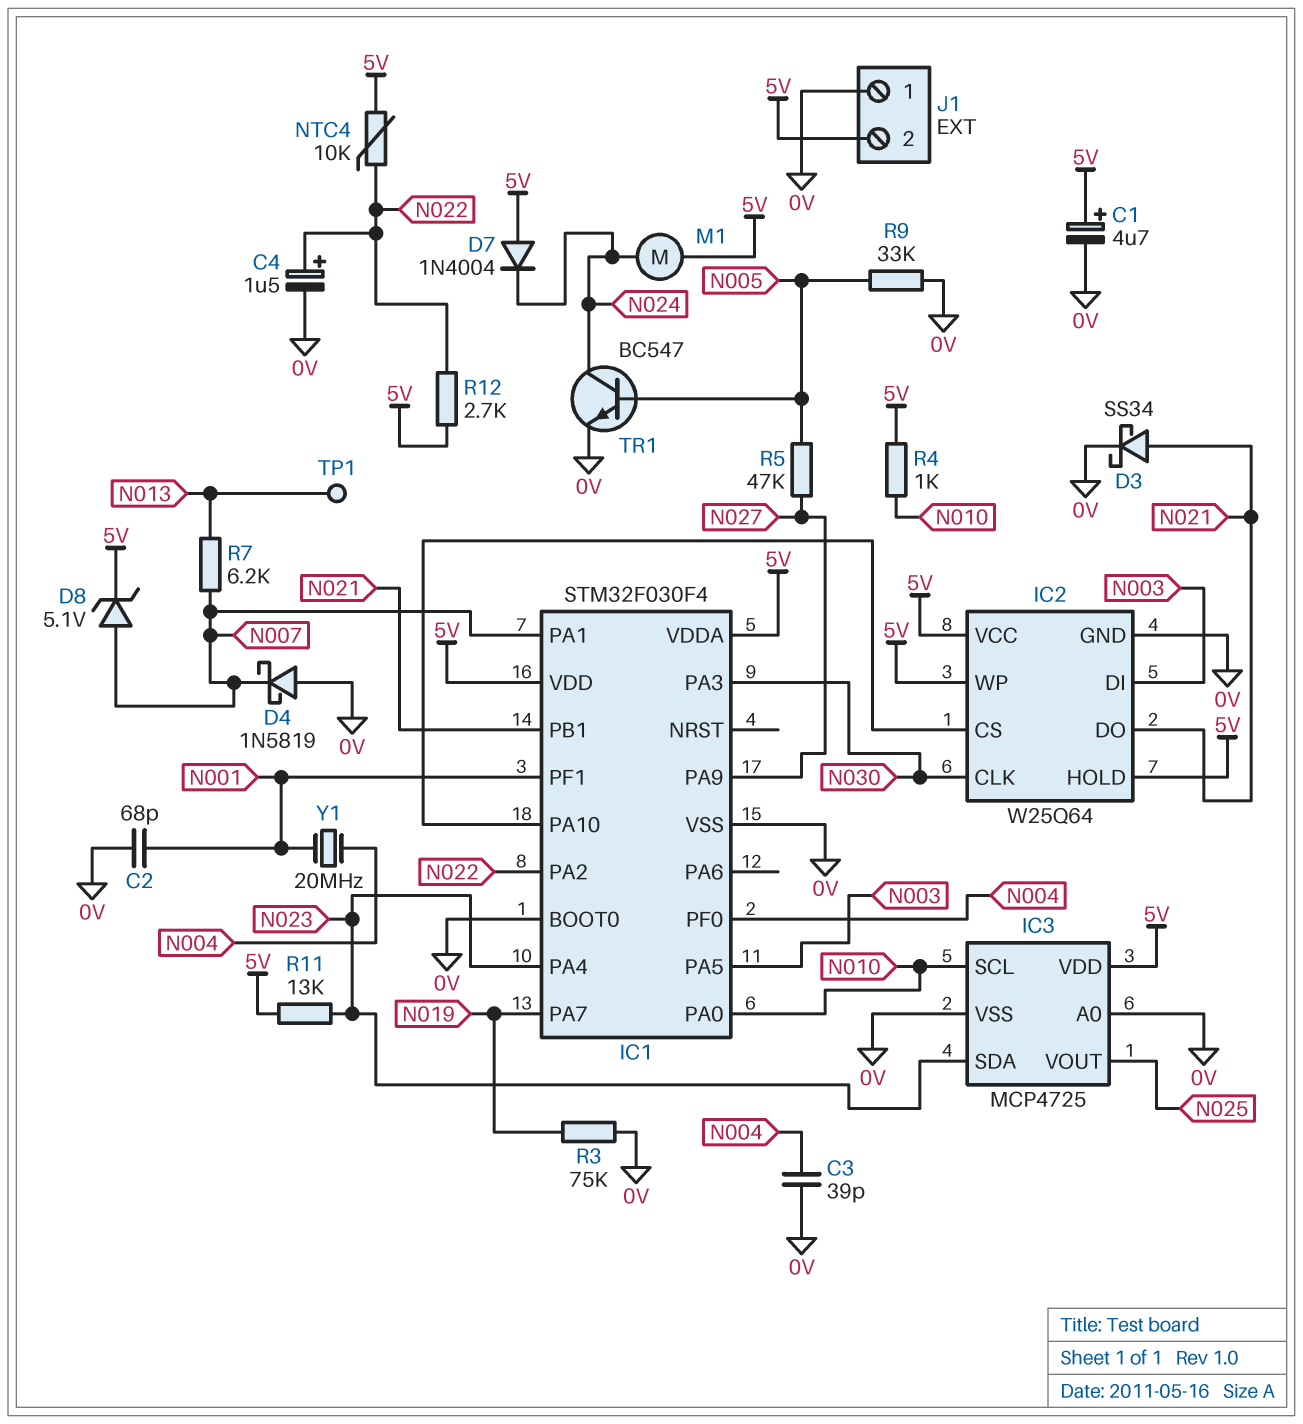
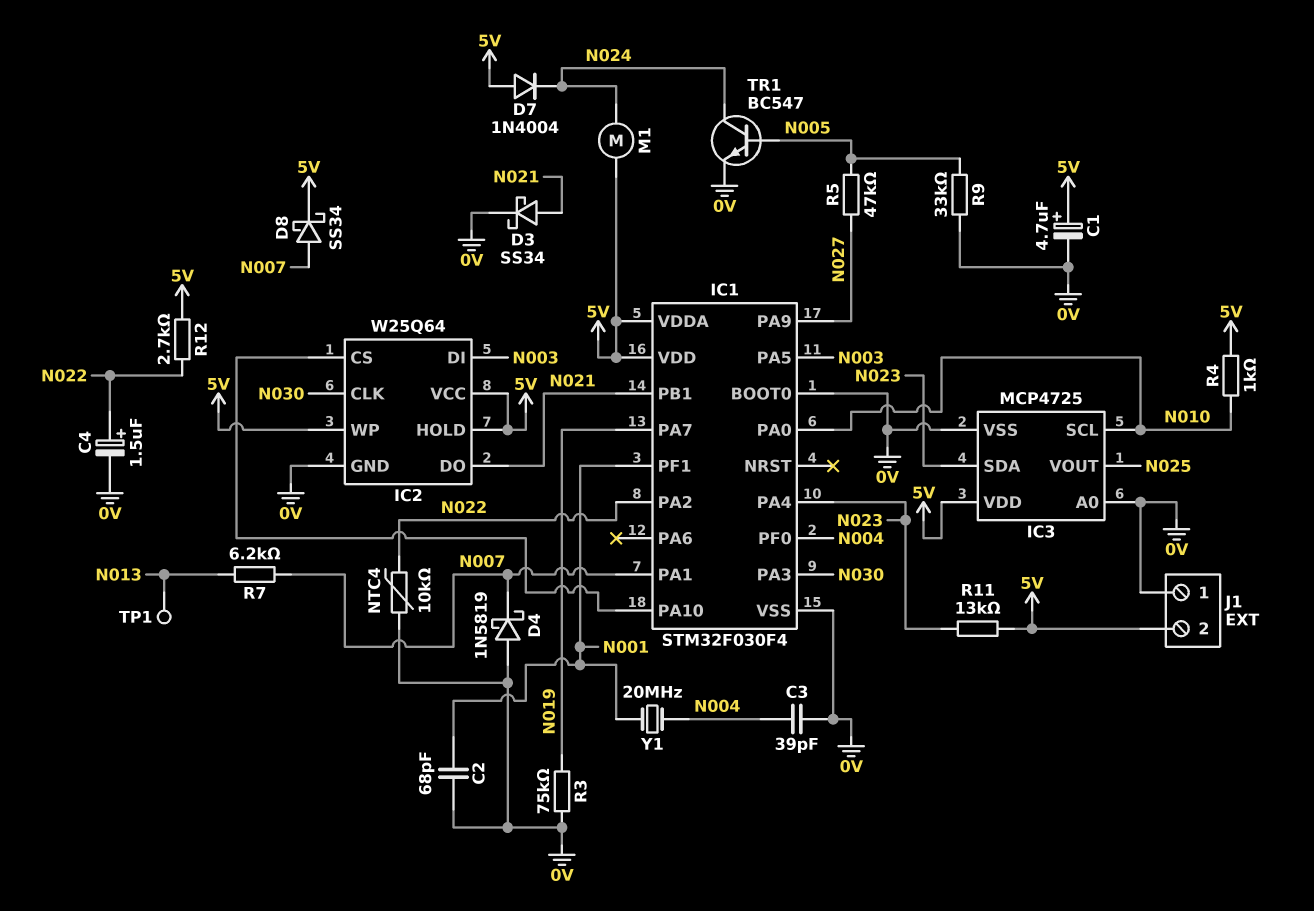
D8: zener 5.1V (A N007, K 5V) -> schottky SS34 (A N007, K 5V)
NTC4: 10k (5V, N022) -> 10k (0V, N022)

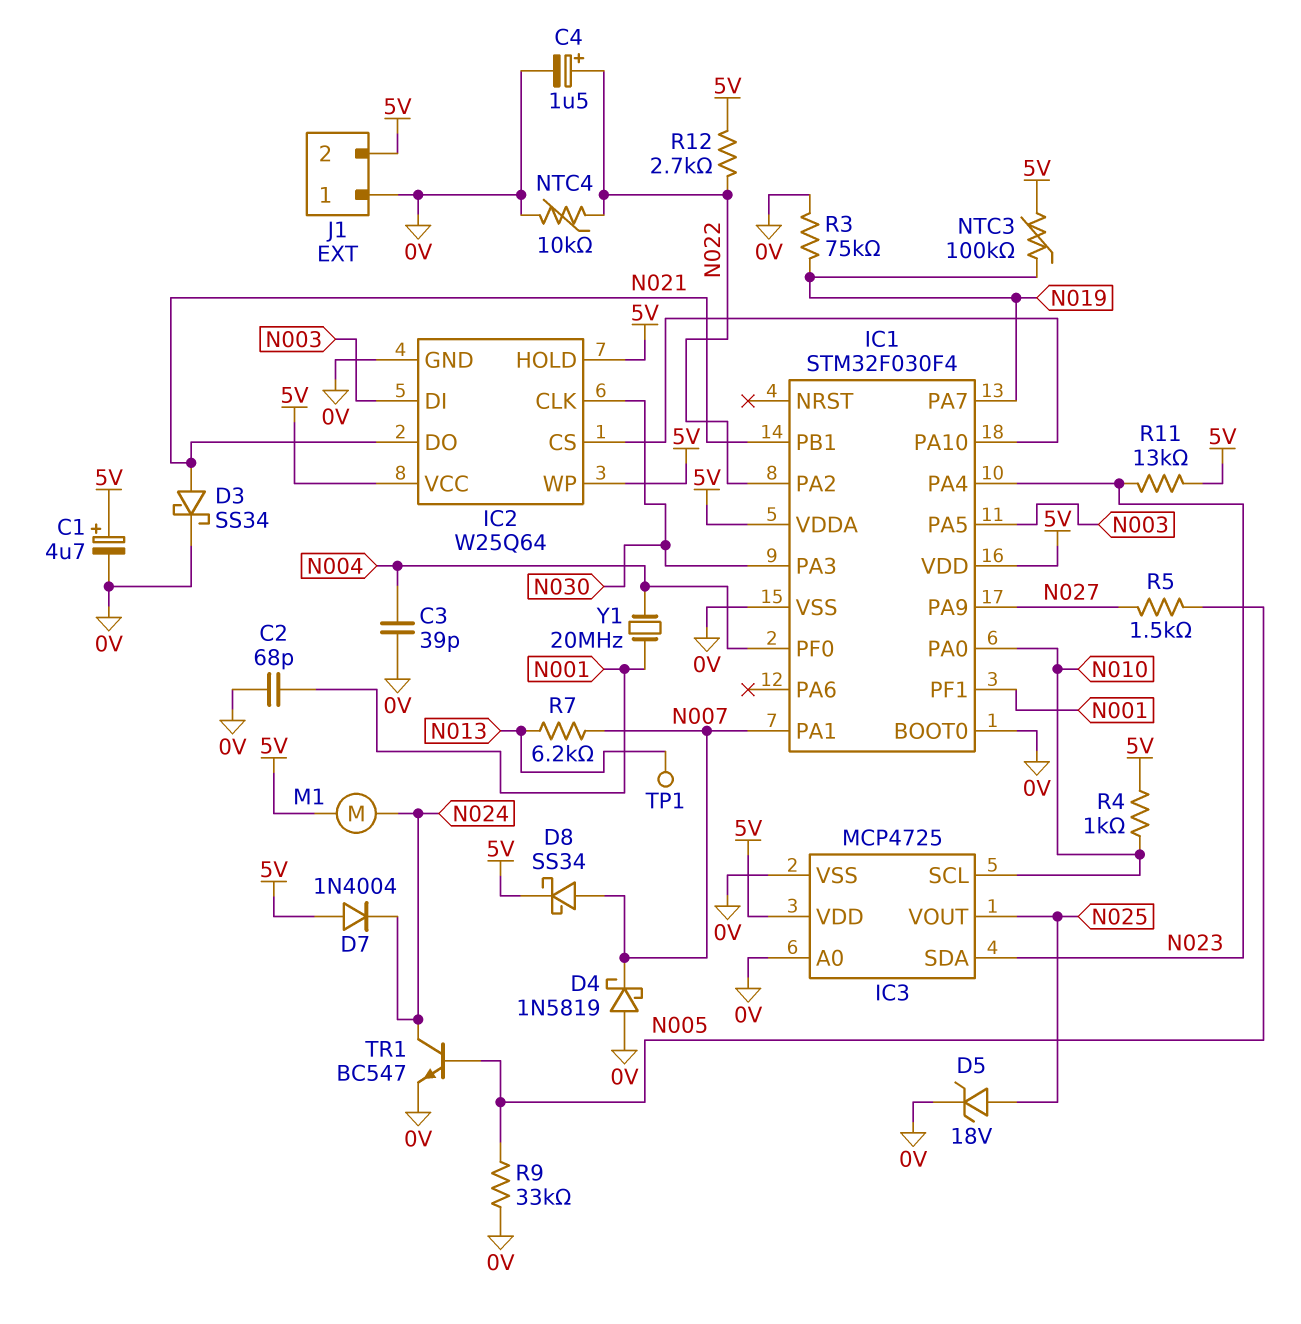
D5: none -> zener 18V (A N025, K 0V)
NTC3: none -> 100k (5V, N019)
R5: 47k (N005, N027) -> 1.5k (N005, N027)

